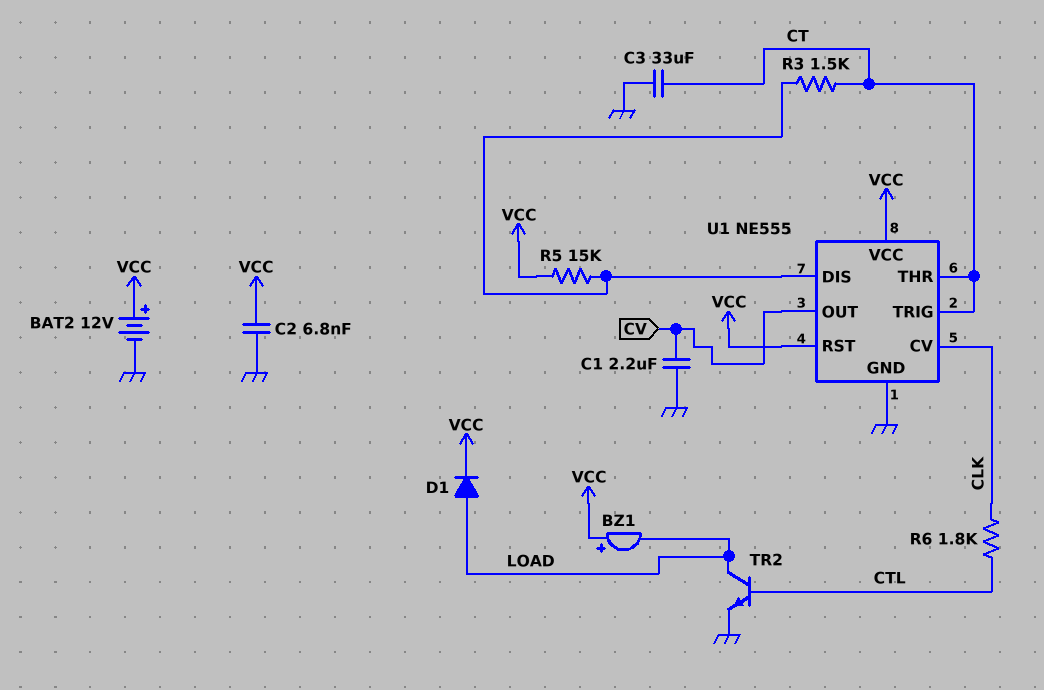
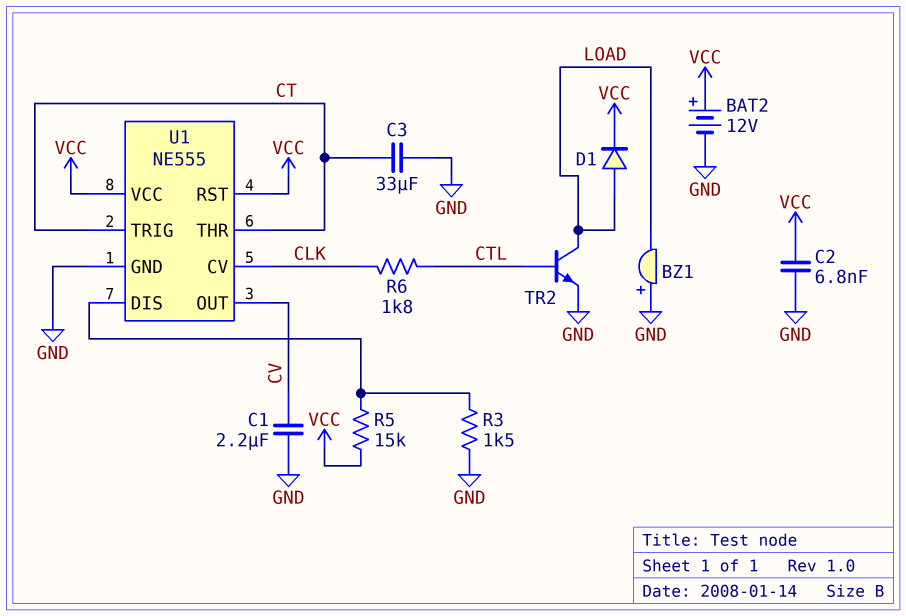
BZ1: buzzer (plus VCC, minus LOAD) -> buzzer (plus GND, minus LOAD)
R3: 1.5k (CT, U1/DIS) -> 1.5k (GND, U1/DIS)

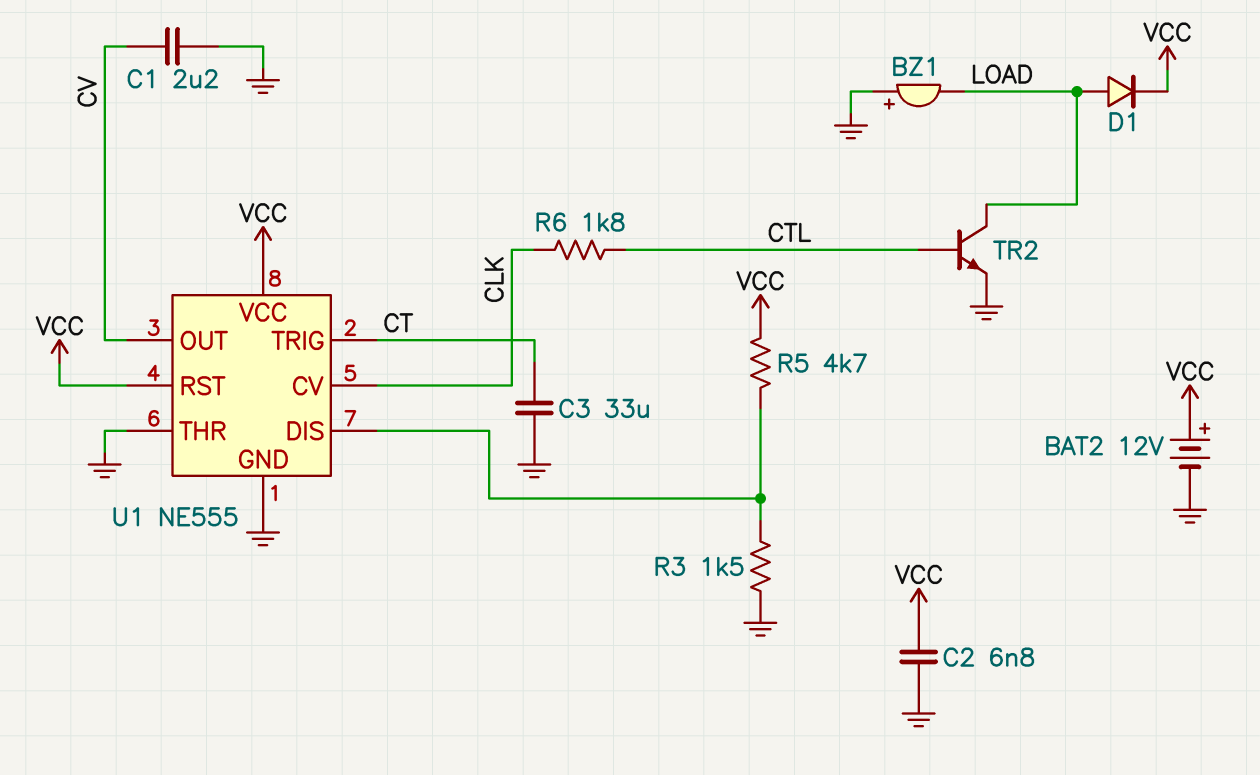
R5: 15k (U1/DIS, VCC) -> 4.7k (U1/DIS, VCC)
U1 pin THR: CT -> GND

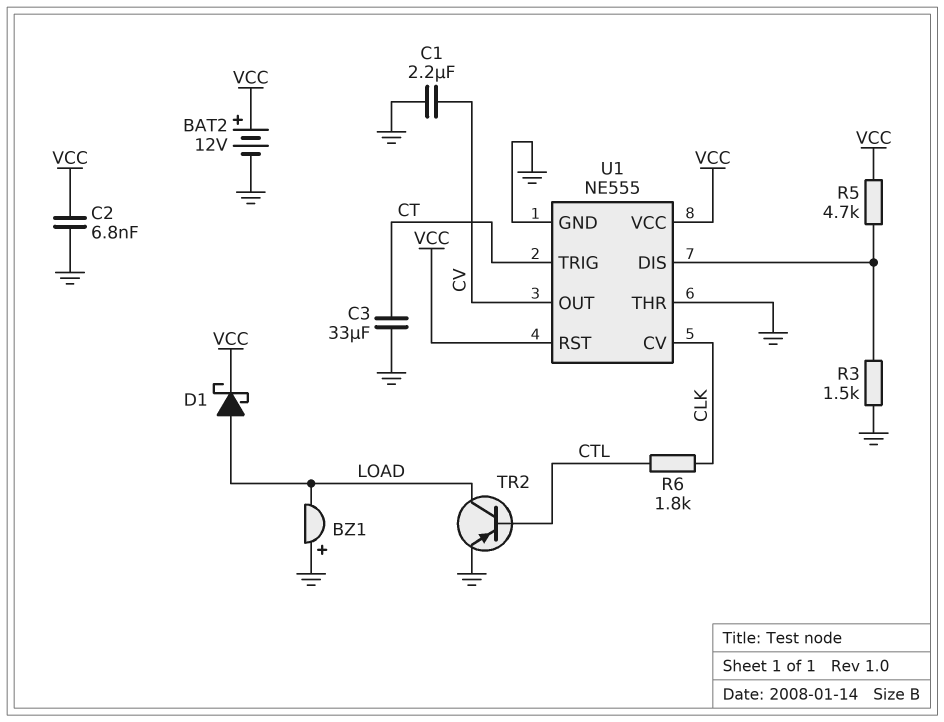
D1: diode (A LOAD, K VCC) -> schottky (A LOAD, K VCC)
TR2: NPN (B CTL, C LOAD, E GND) -> PNP (B CTL, C LOAD, E GND)

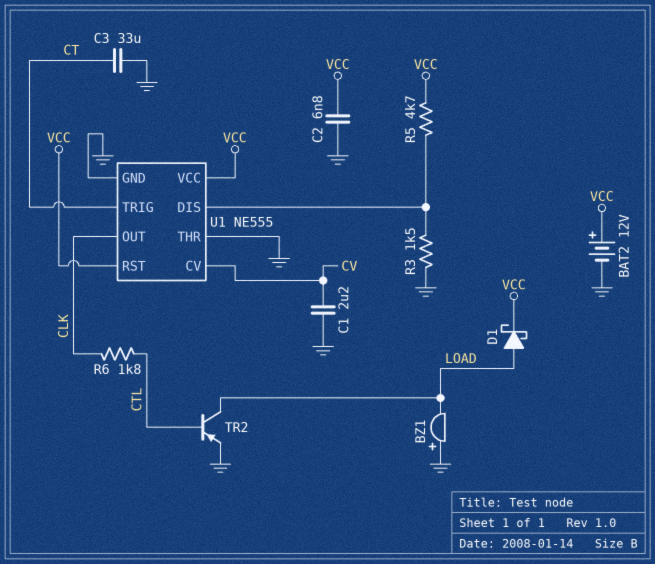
U1 pin CV: CLK -> CV
U1 pin OUT: CV -> CLK

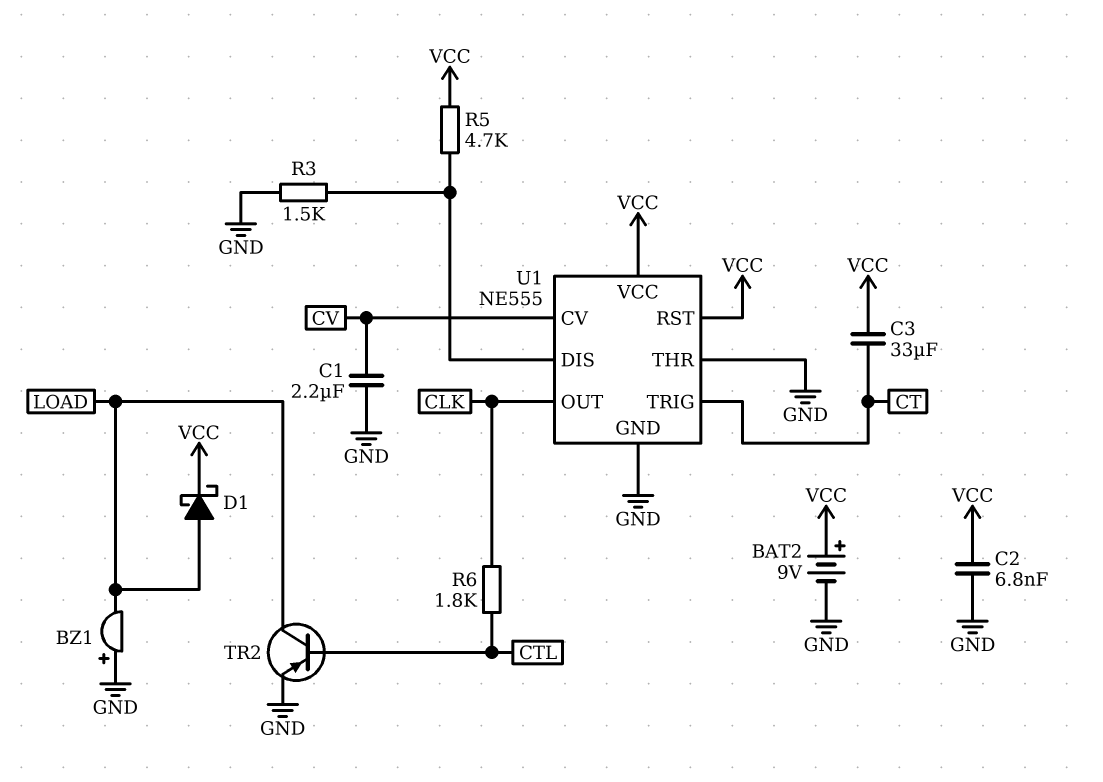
BAT2: 12V (plus VCC, minus GND) -> 9V (plus VCC, minus GND)
C3: 33uF (CT, GND) -> 33uF (CT, VCC)

